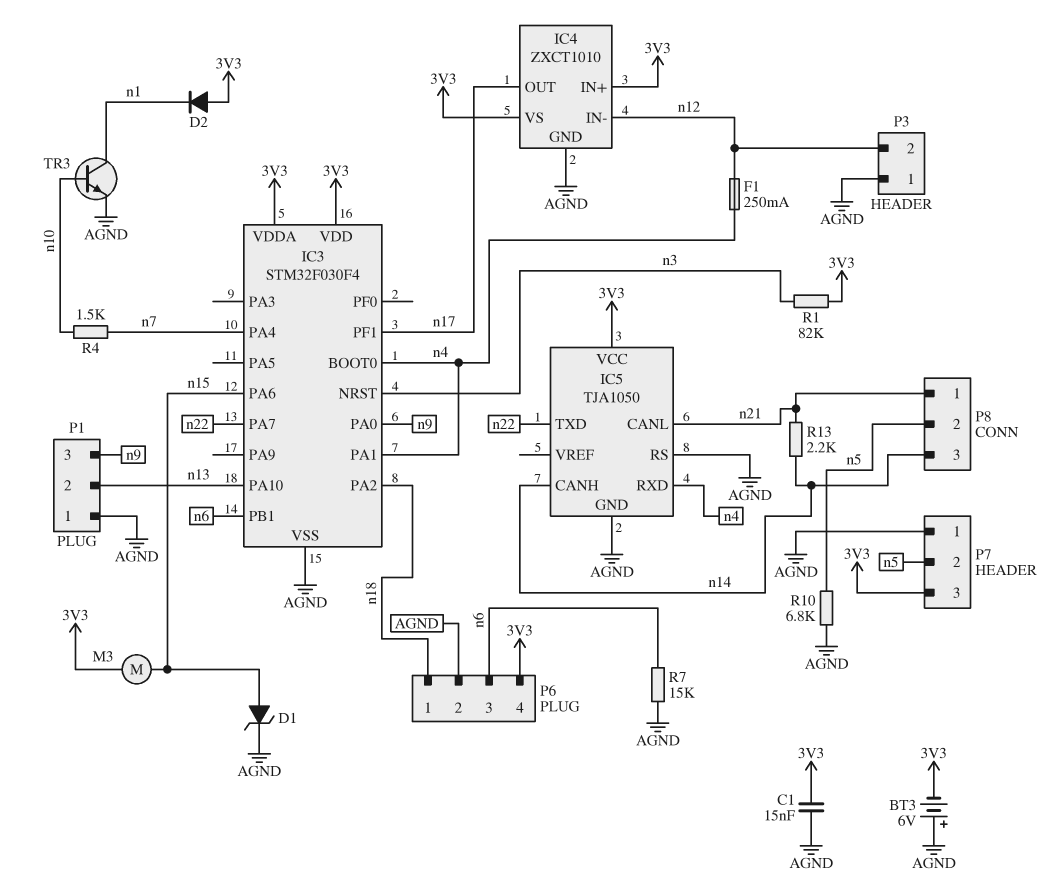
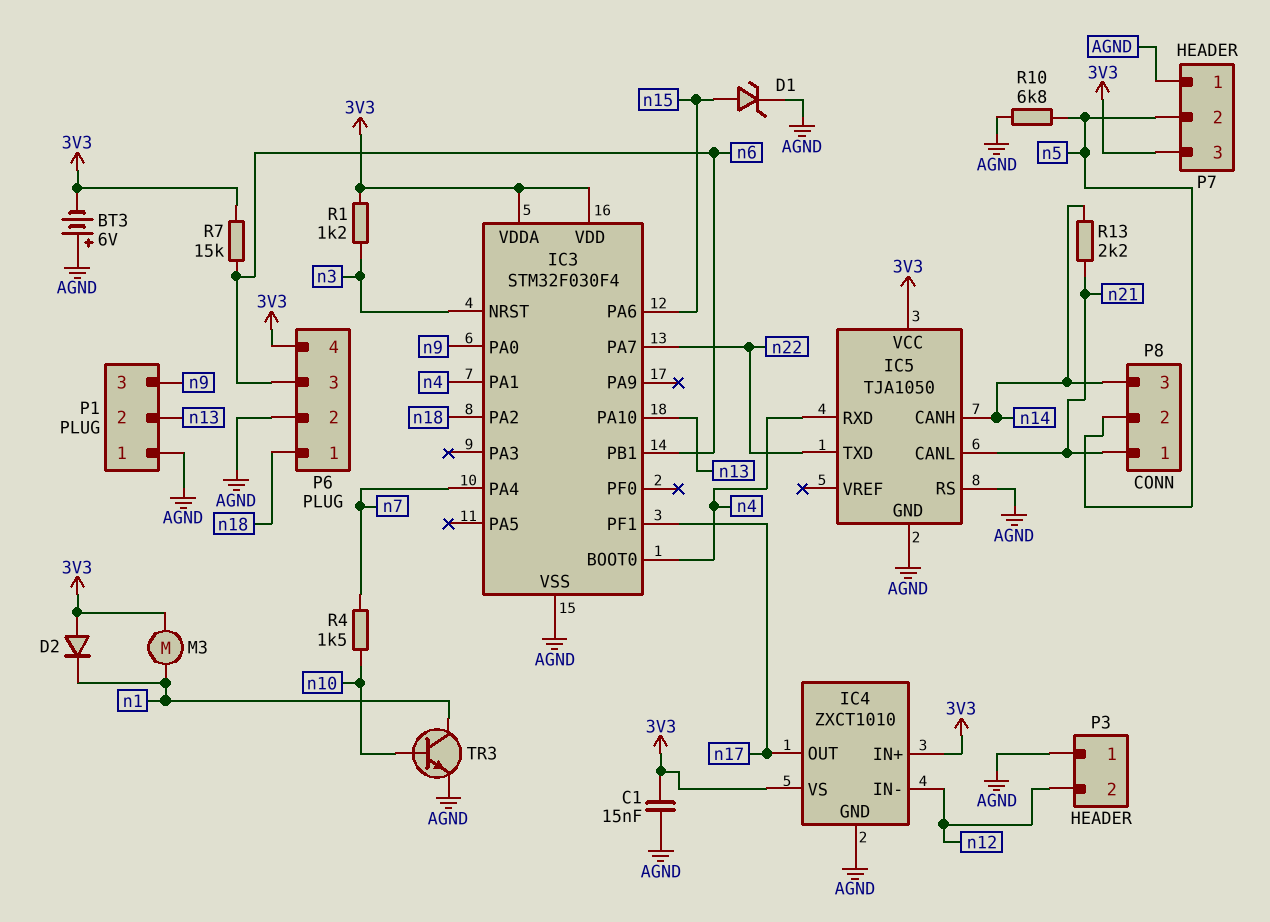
F1: 250mA (n4, n12) -> none
M3: motor (3V3, n15) -> motor (3V3, n1)
R1: 82k (3V3, n3) -> 1.2k (3V3, n3)
R7: 15k (AGND, n6) -> 15k (3V3, n6)

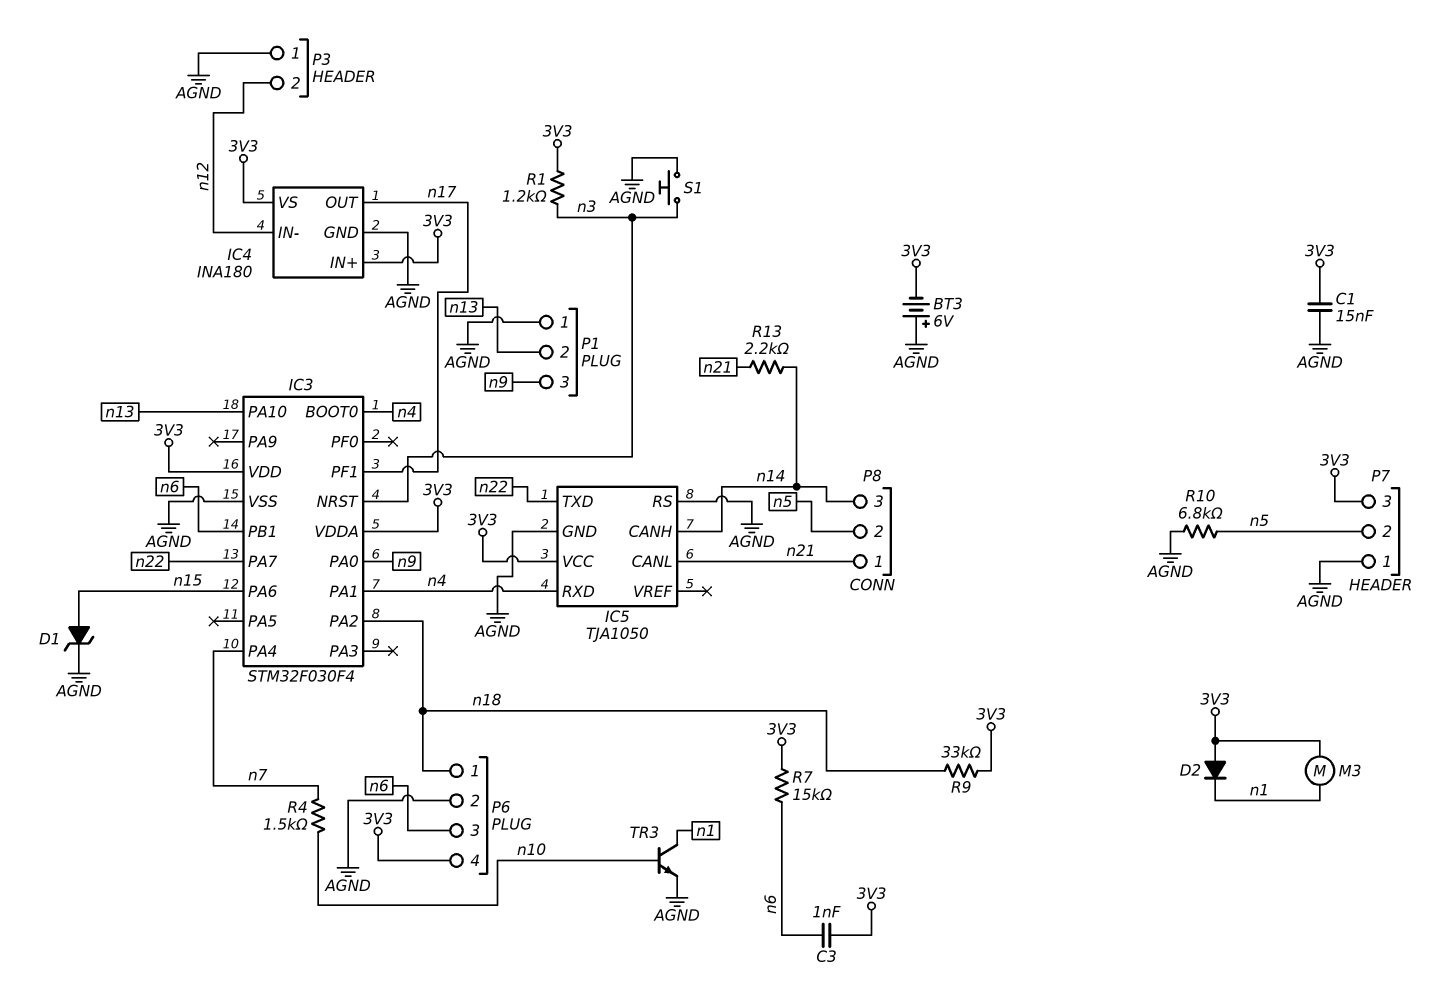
C3: none -> 1nF (3V3, n6)
IC4: ZXCT1010 -> INA180
R9: none -> 33k (3V3, n18)
S1: none -> button (AGND, n3)

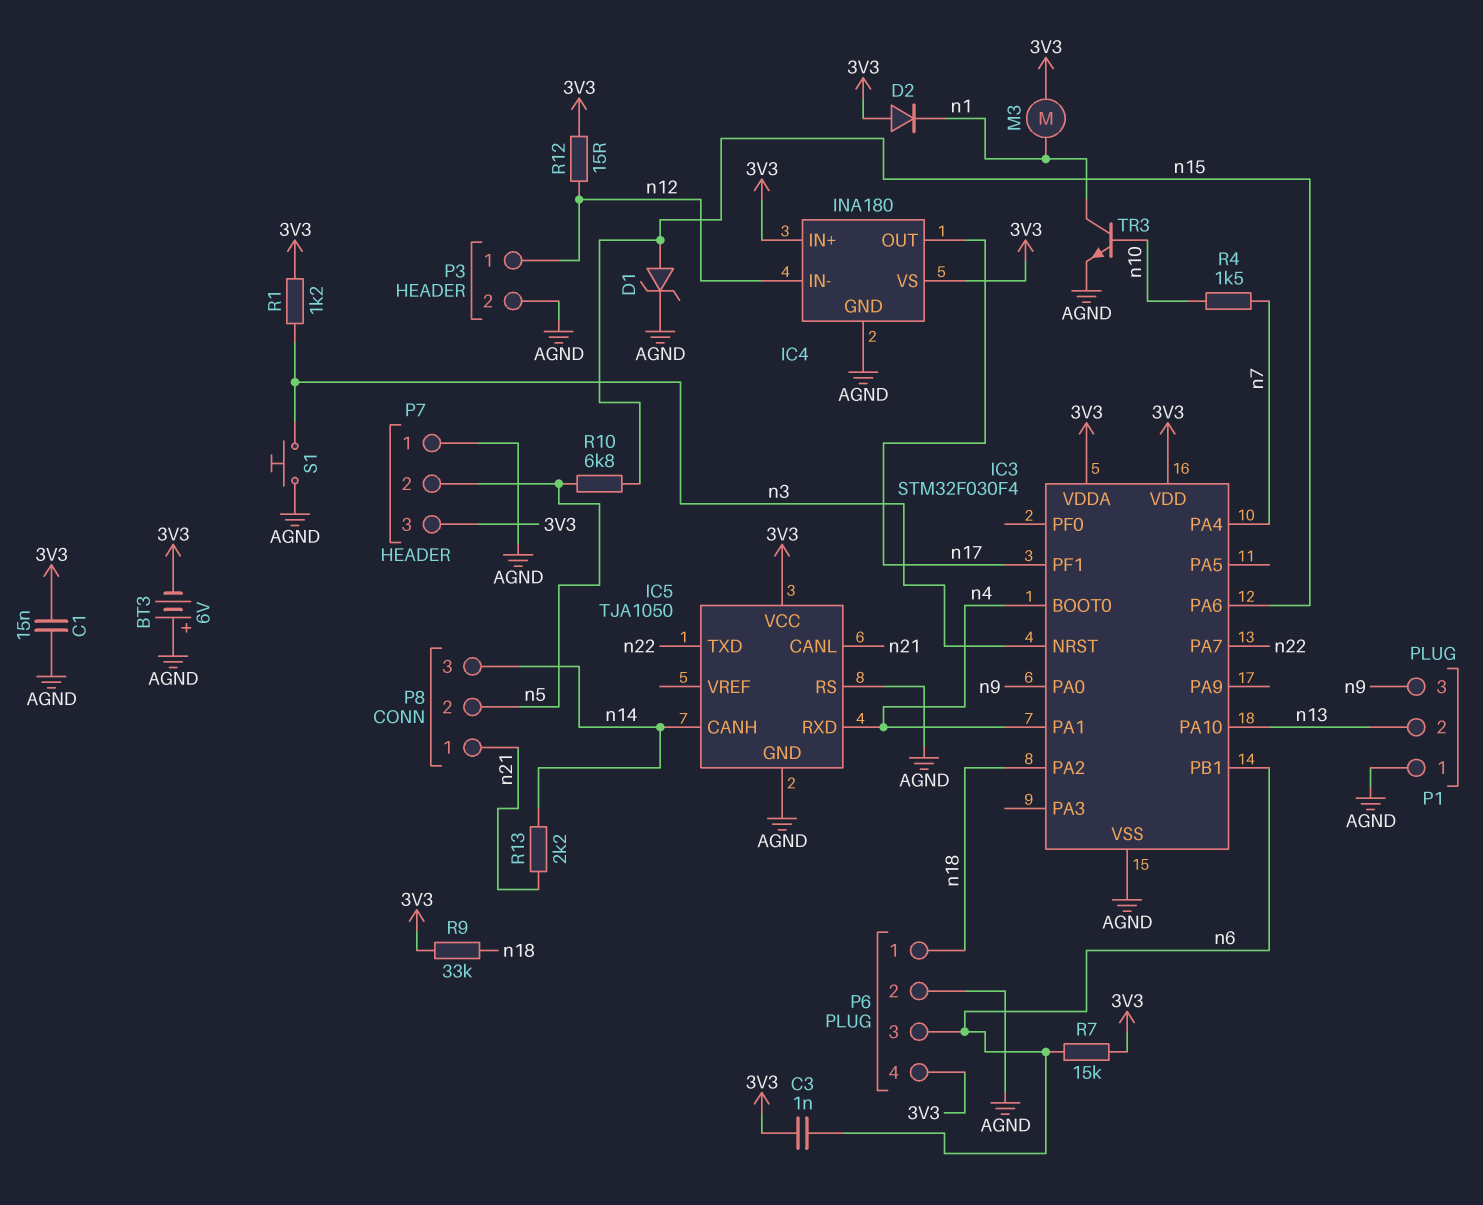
P3 pin 1: AGND -> n12
P3 pin 2: n12 -> AGND
R10: 6.8k (AGND, n5) -> 6.8k (n5, n15)
R12: none -> 15 (3V3, n12)

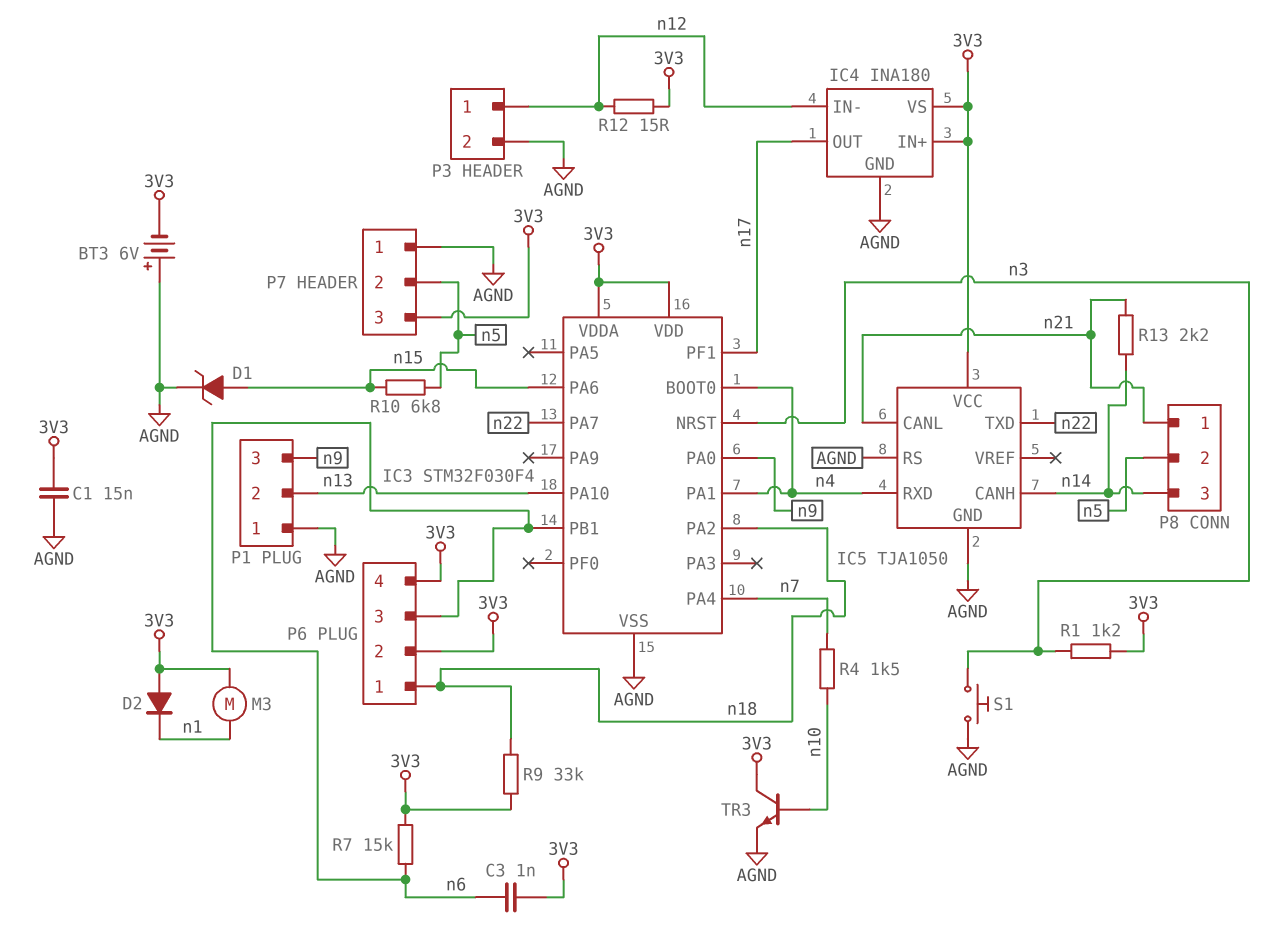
P6 pin 2: AGND -> 3V3
TR3: NPN (B n10, C n1, E AGND) -> NPN (B n10, C 3V3, E AGND)

